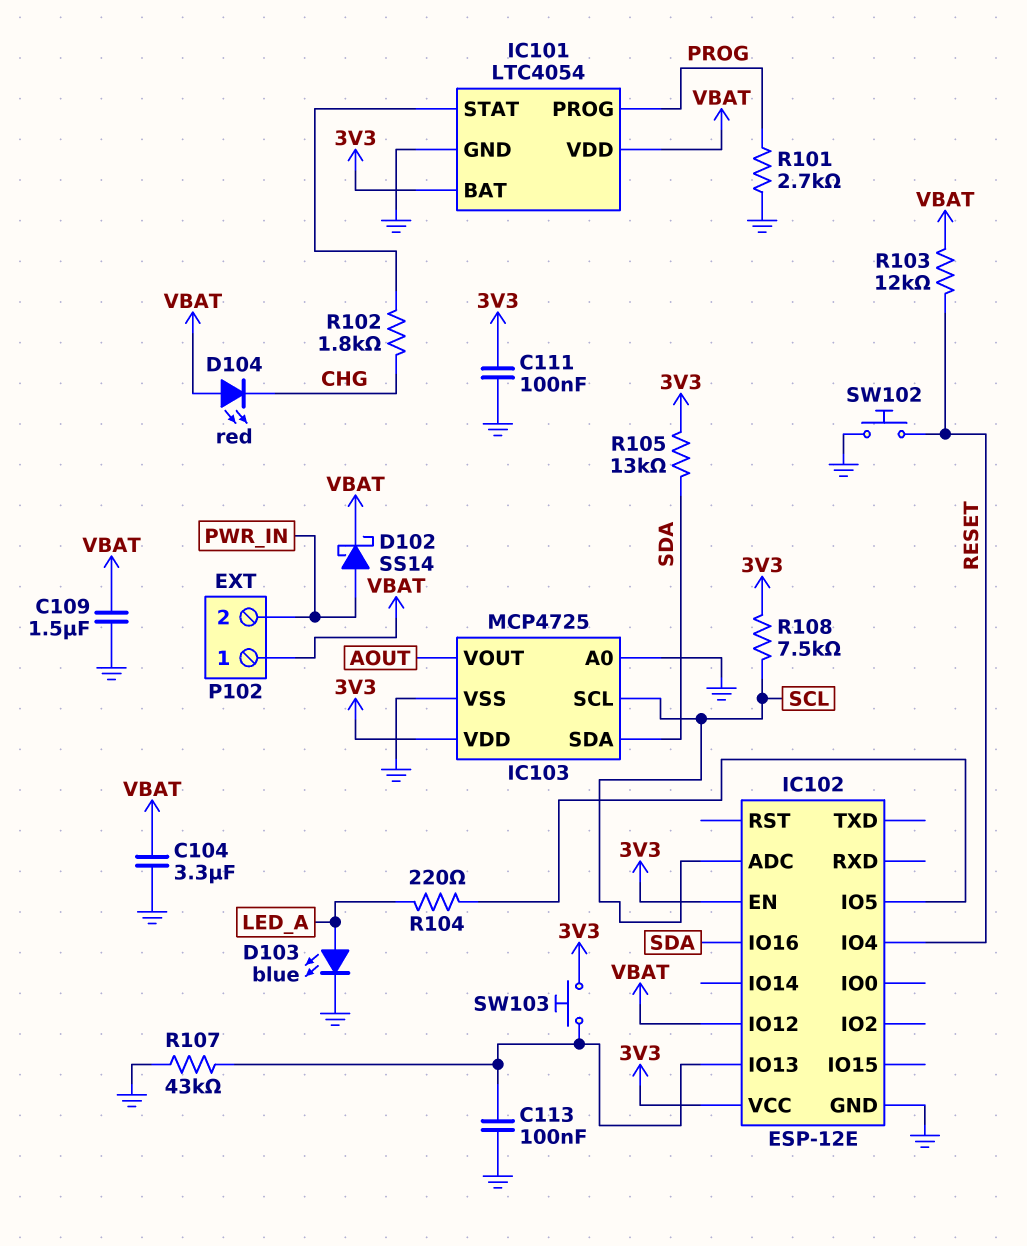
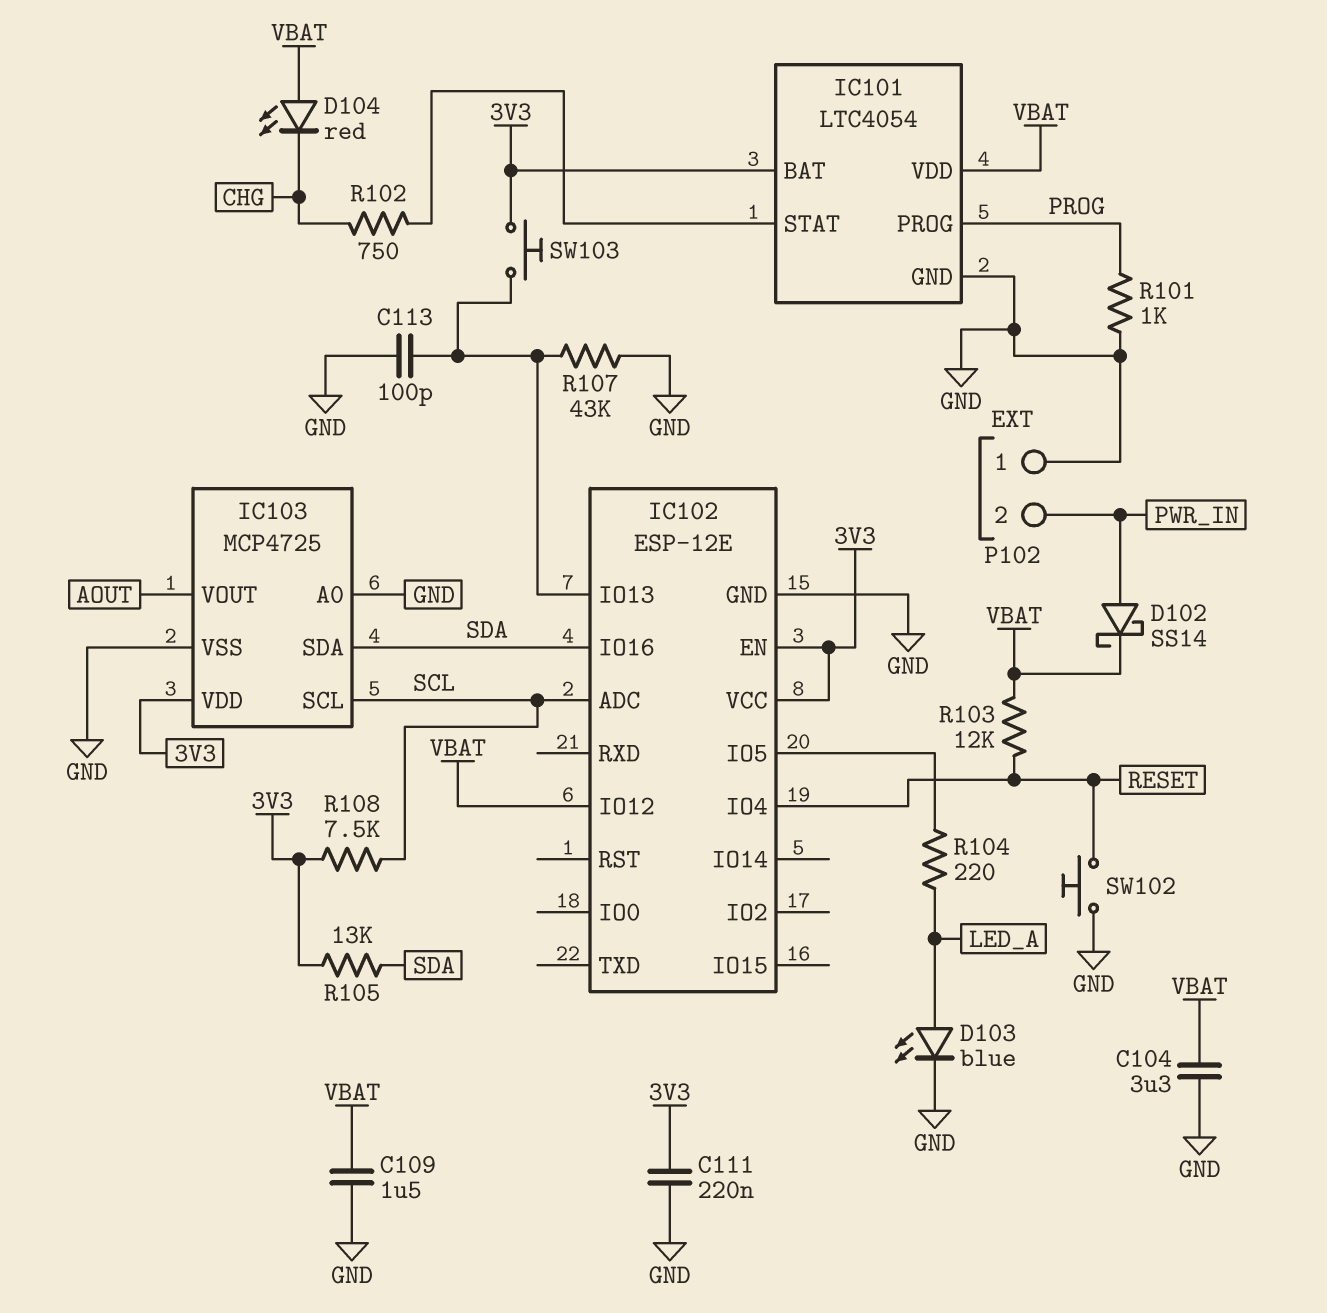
C111: 100nF (3V3, GND) -> 220nF (3V3, GND)
C113: 100nF (GND, IC102/IO13) -> 100pF (GND, IC102/IO13)
P102 pin 1: VBAT -> GND
R101: 2.7k (GND, PROG) -> 1k (GND, PROG)
R102: 1.8k (CHG, IC101/STAT) -> 750 (CHG, IC101/STAT)

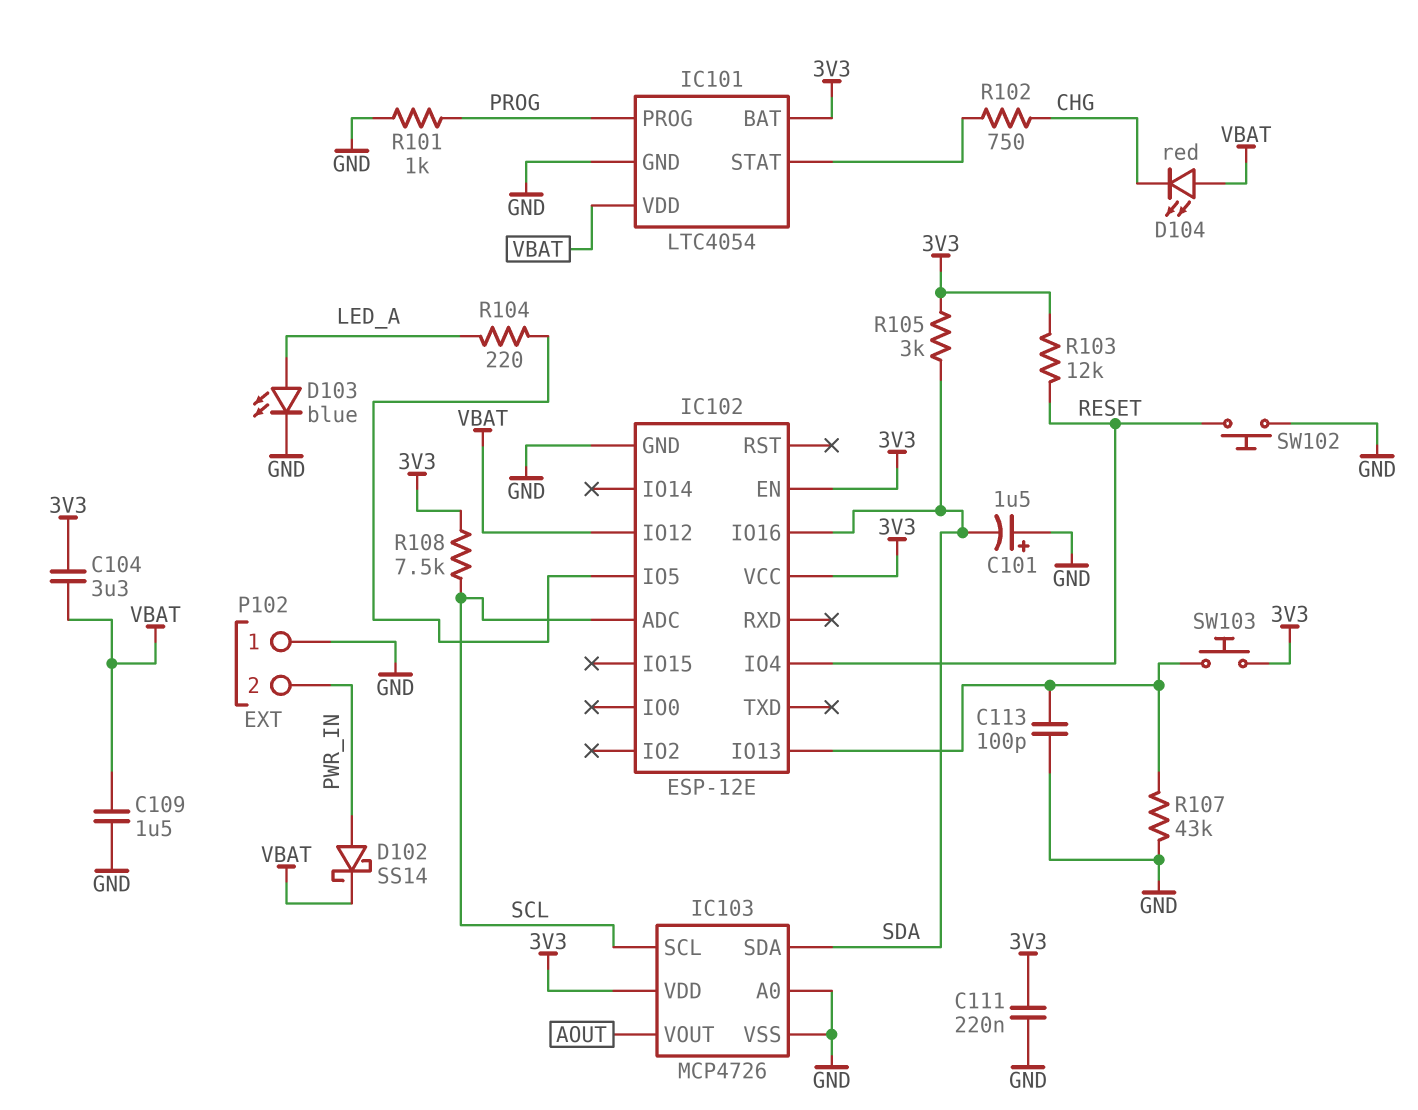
C101: none -> 1.5uF (plus GND, minus SDA)
C104: 3.3uF (GND, VBAT) -> 3.3uF (3V3, VBAT)
IC103: MCP4725 -> MCP4726
R103: 12k (RESET, VBAT) -> 12k (3V3, RESET)
R105: 13k (3V3, SDA) -> 3k (3V3, SDA)

